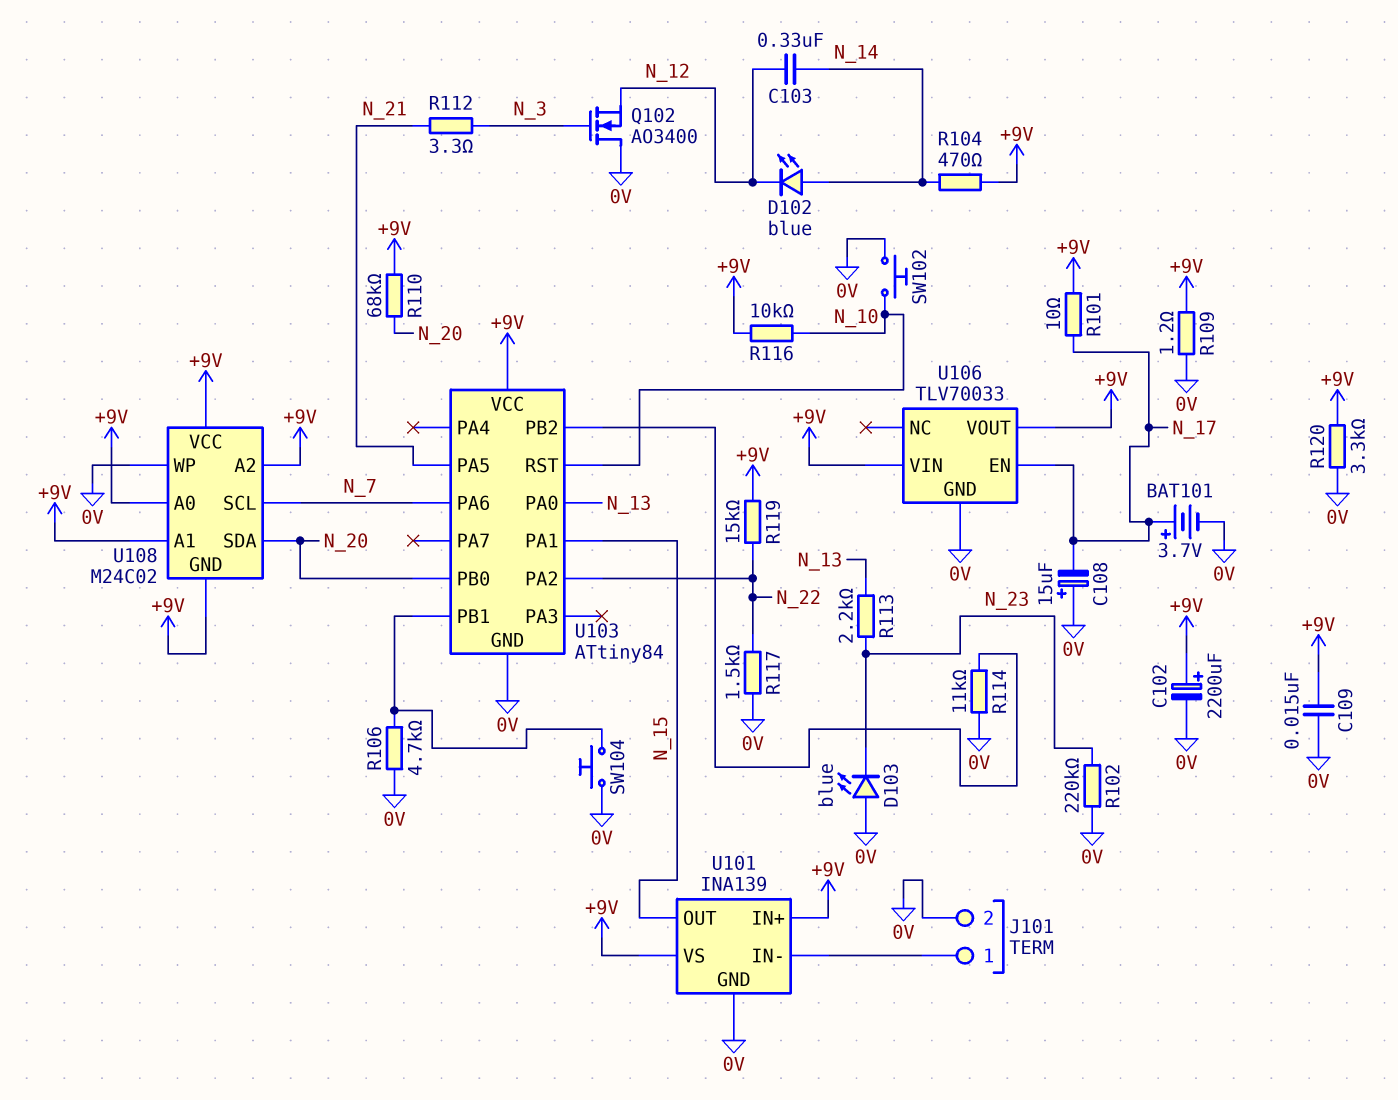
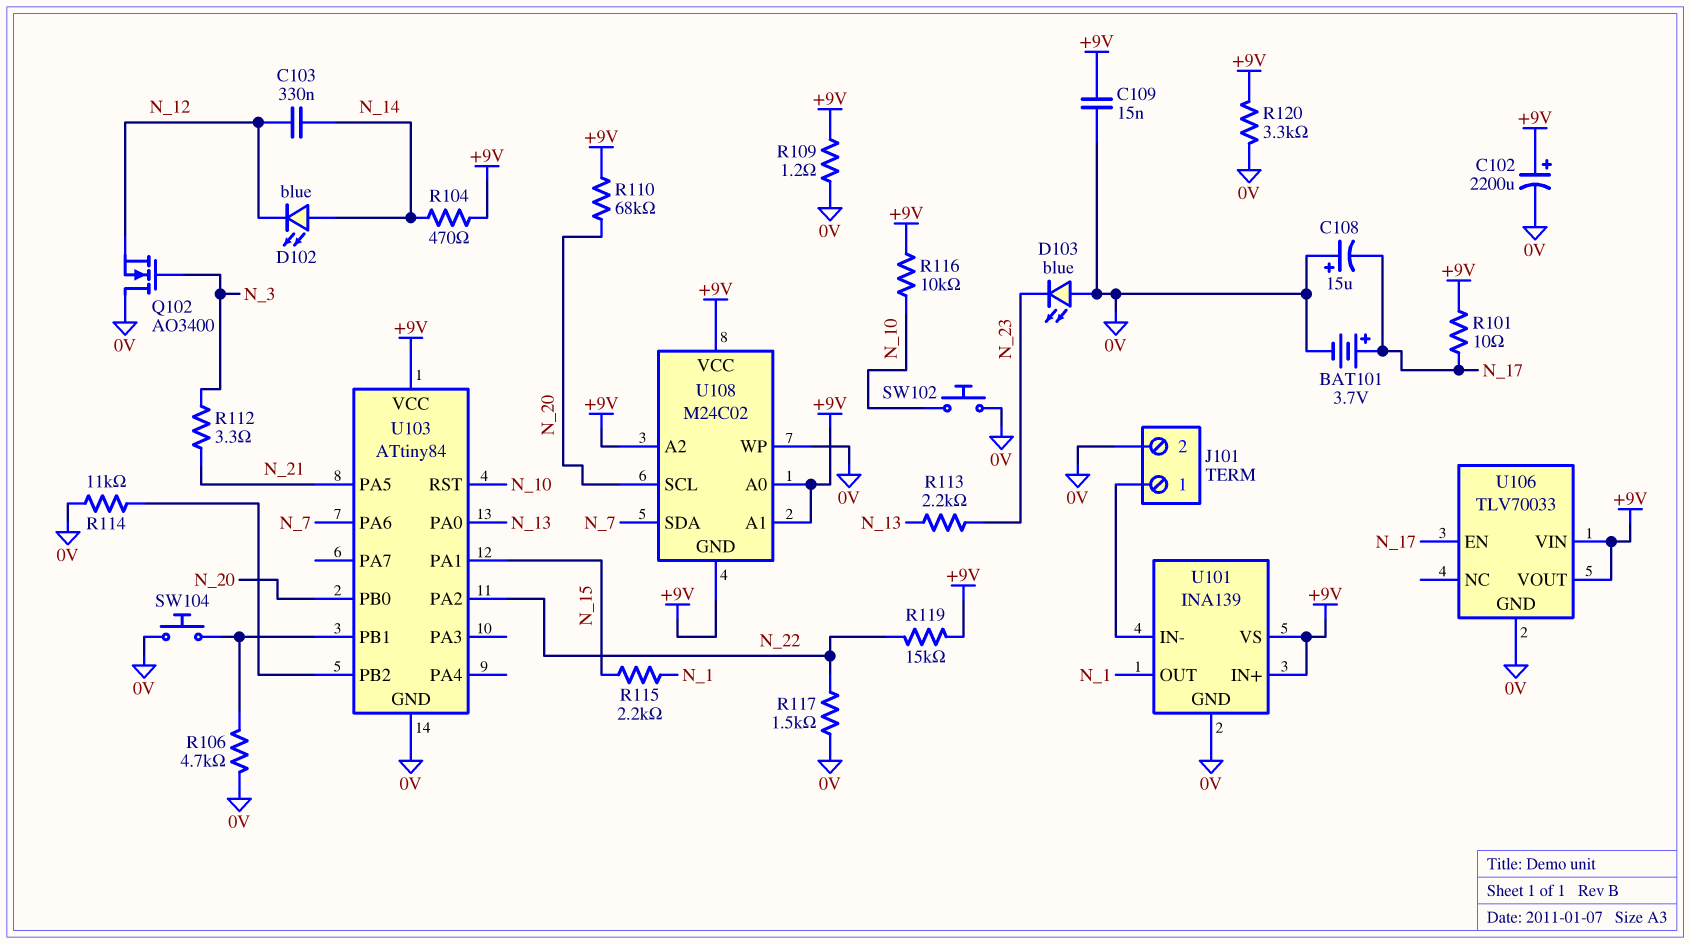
R102: 220k (0V, N_23) -> none
R115: none -> 2.2k (N_1, N_15)
U101 pin OUT: N_15 -> N_1
U108 pin SCL: N_7 -> N_20
U108 pin SDA: N_20 -> N_7

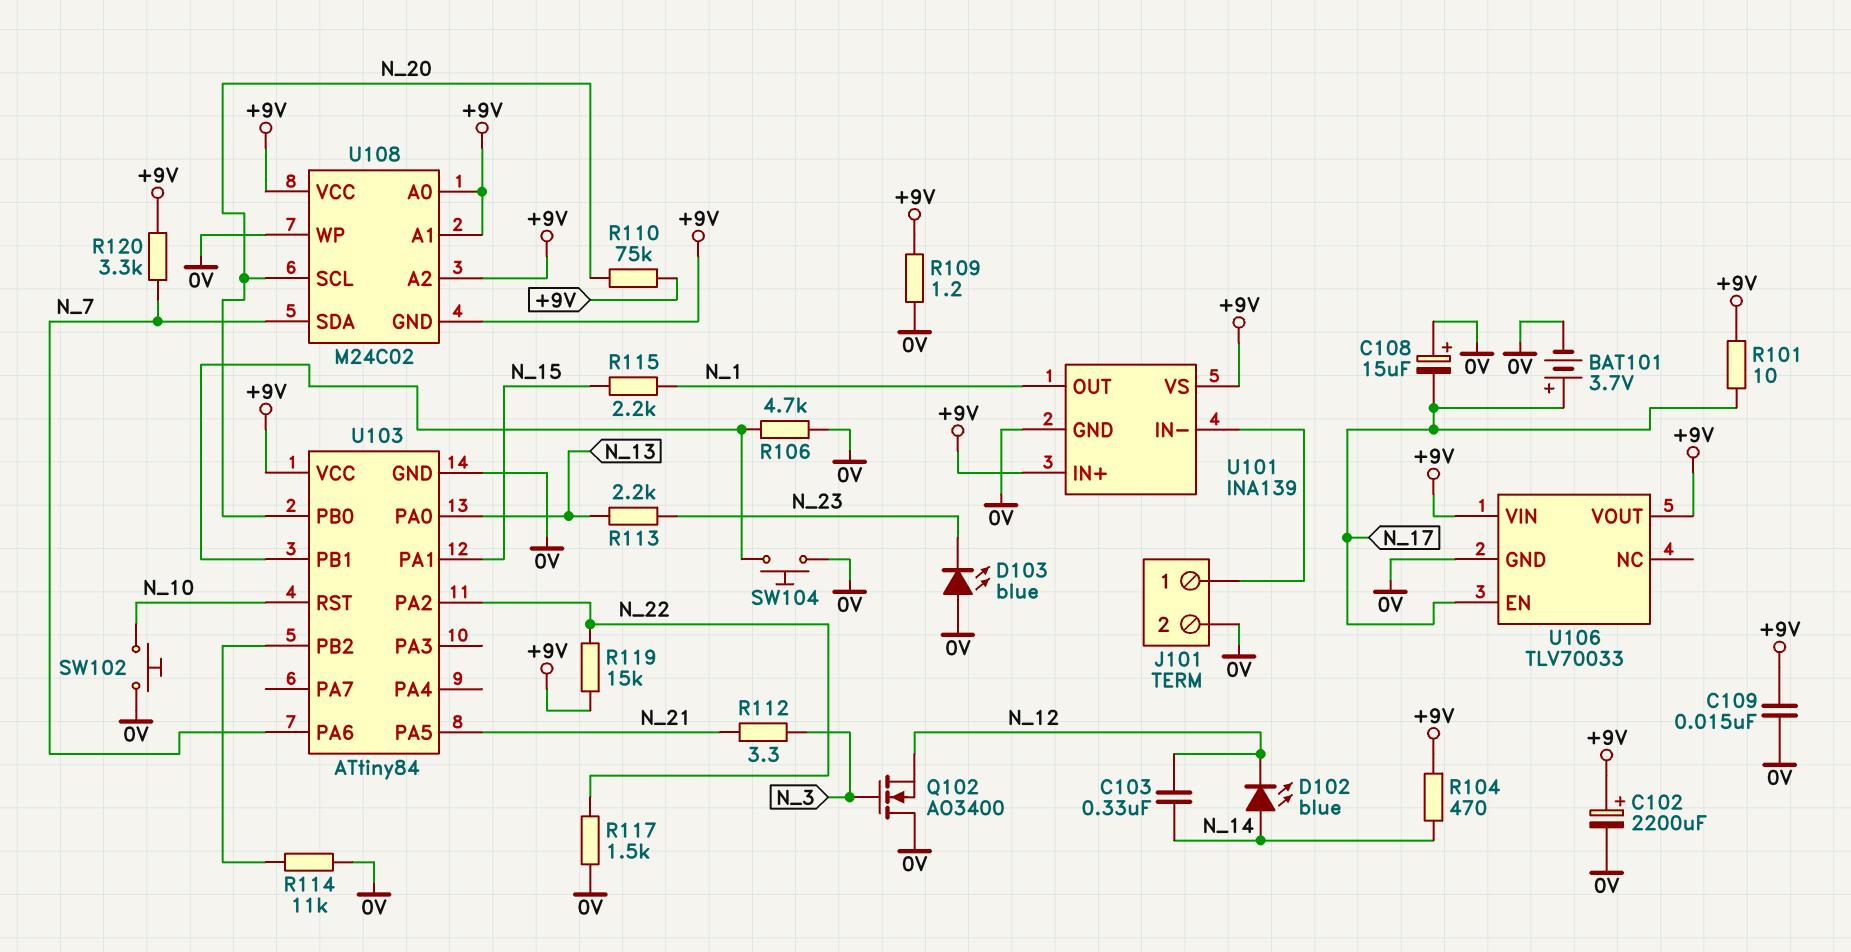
R110: 68k (+9V, N_20) -> 75k (+9V, N_20)
R116: 10k (+9V, N_10) -> none
R120: 3.3k (+9V, 0V) -> 3.3k (+9V, N_7)

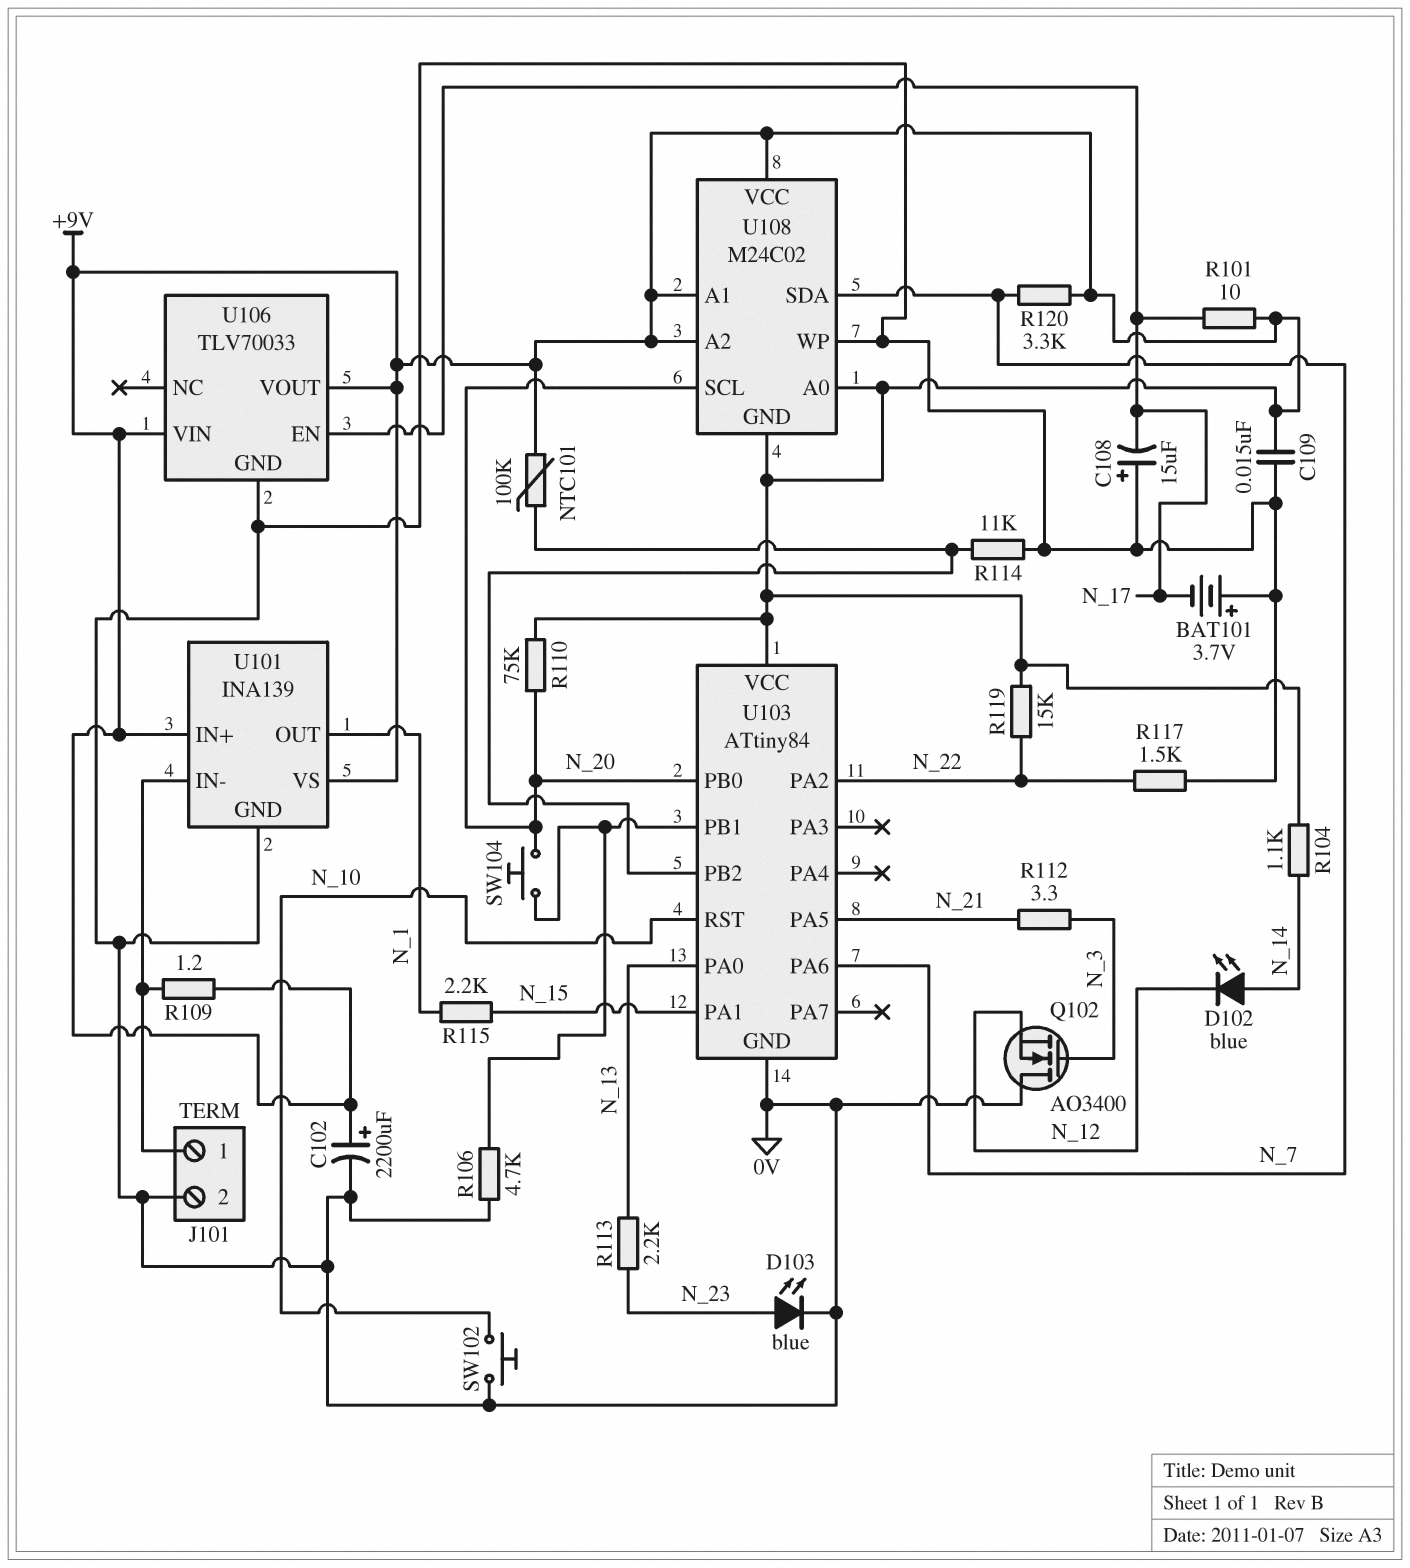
BAT101: 3.7V (plus N_17, minus 0V) -> 3.7V (plus 0V, minus N_17)
C103: 330nF (N_12, N_14) -> none
D103: LED blue (A 0V, K N_23) -> LED blue (A N_23, K 0V)
NTC101: none -> 100k (+9V, U103/PB2)
R104: 470 (+9V, N_14) -> 1.1k (+9V, N_14)
R109: 1.2 (+9V, 0V) -> 1.2 (+9V, J101/1)
SW104: button (0V, U103/PB1) -> button (N_20, U103/PB1)

